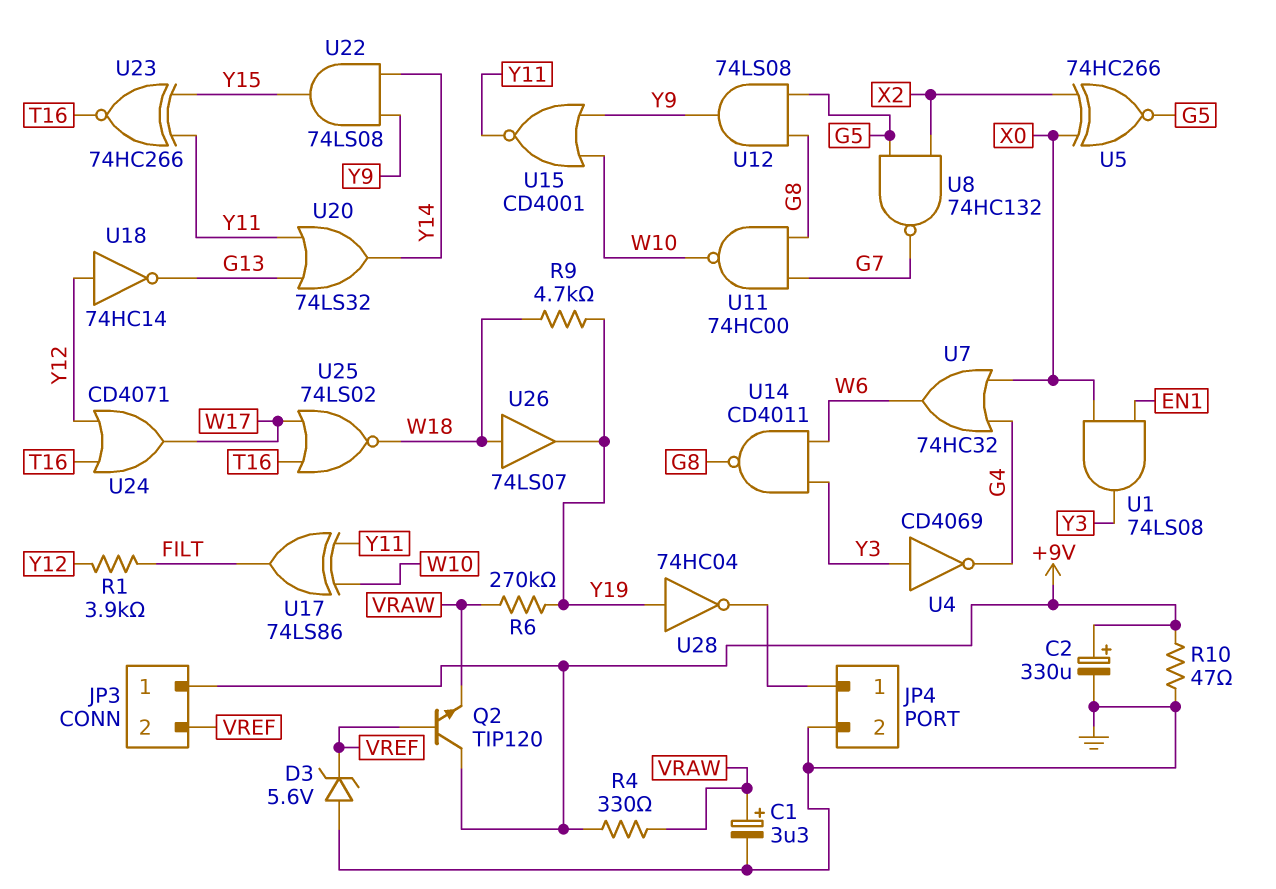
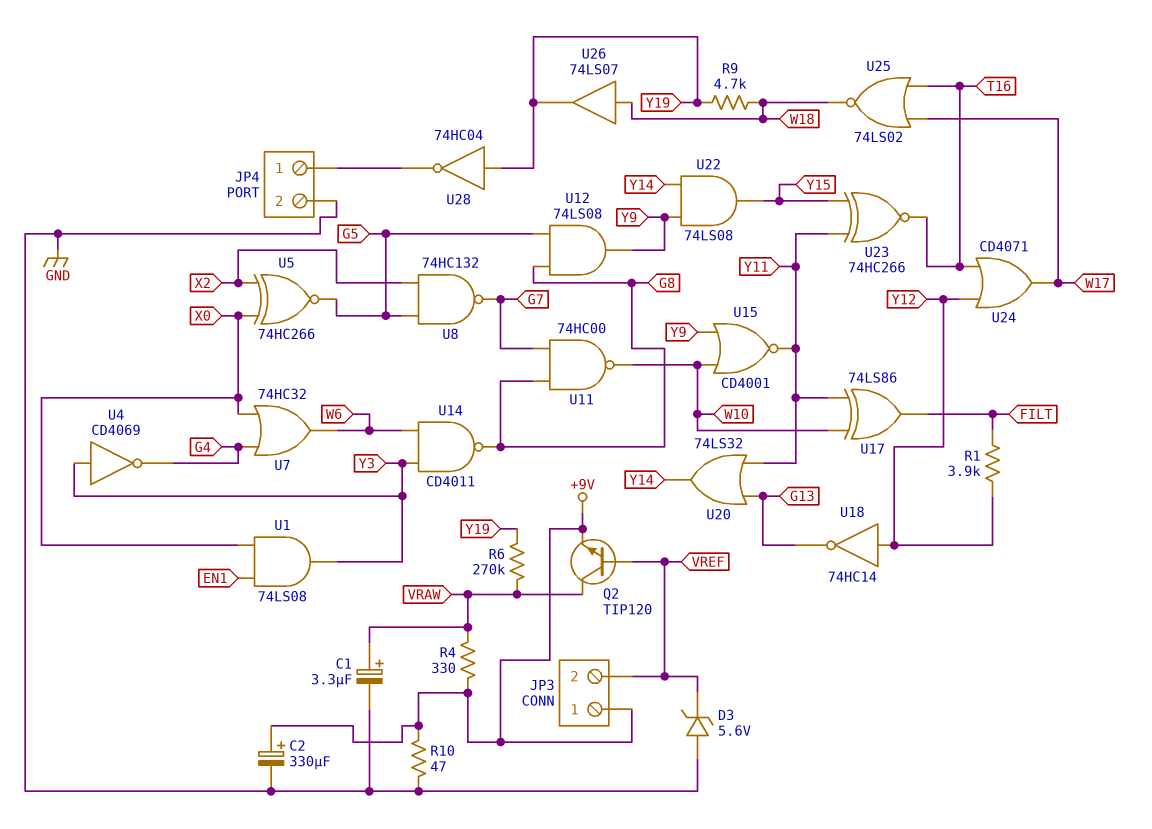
Q2: NPN TIP120 (B VREF, C +9V, E VRAW) -> NPN TIP120 (B VREF, C VRAW, E +9V)

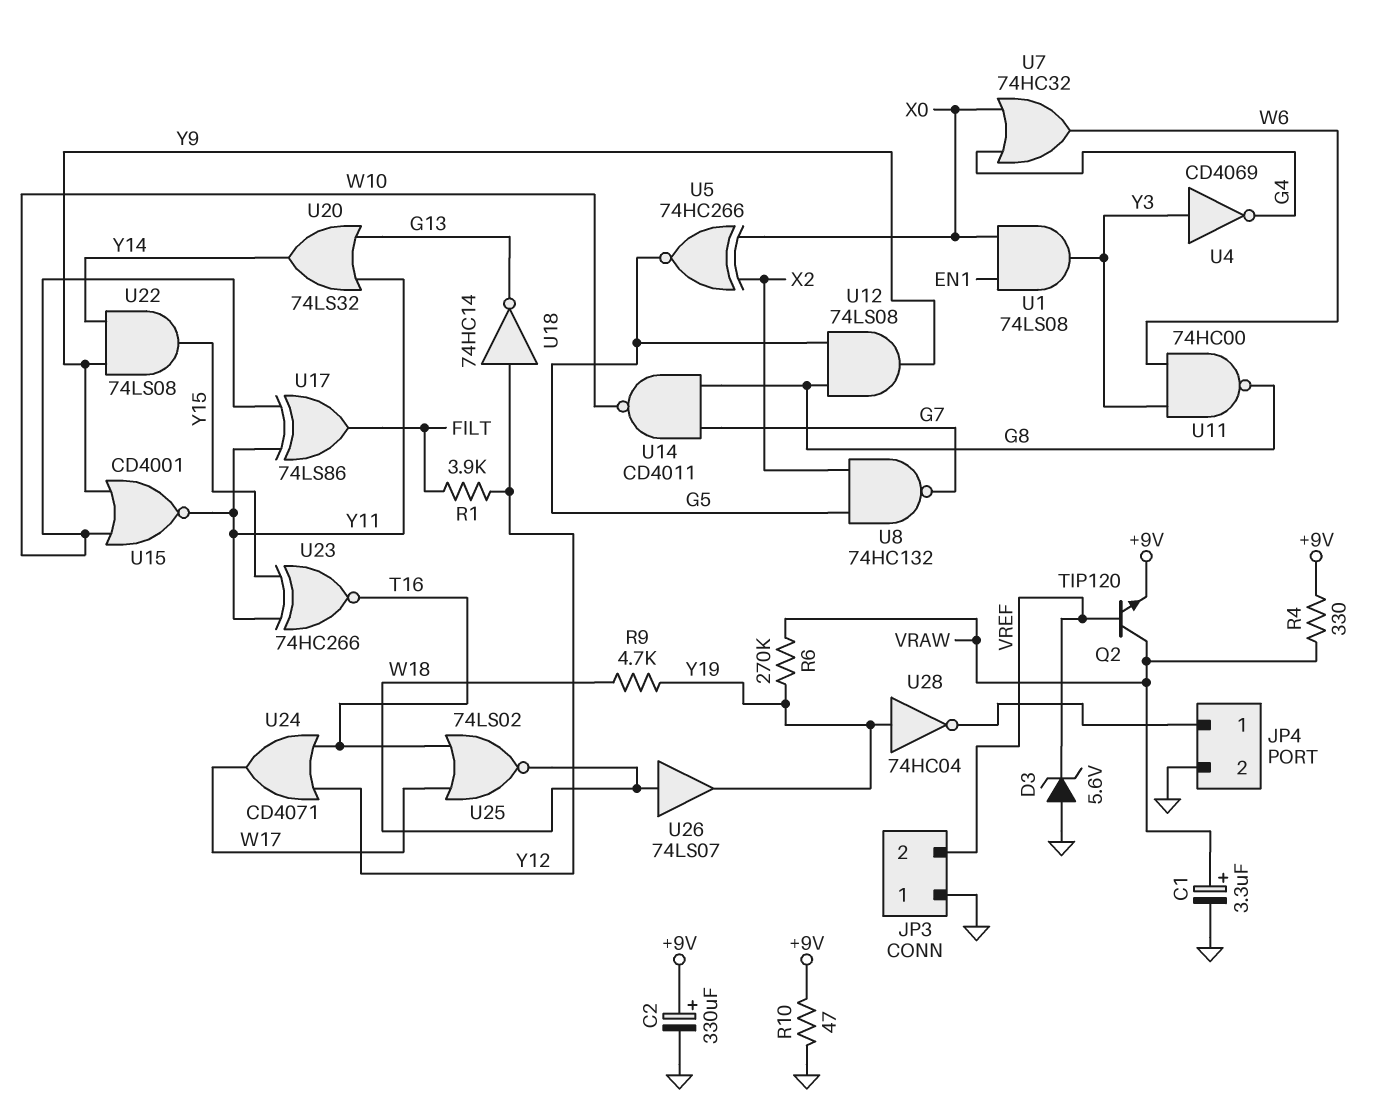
JP3 pin 1: +9V -> GND
U11: NAND 74HC00 (in G7, in G8, out W10) -> NAND 74HC00 (in W6, in Y3, out G8)
U14: NAND CD4011 (in W6, in Y3, out G8) -> NAND CD4011 (in G7, in G8, out W10)

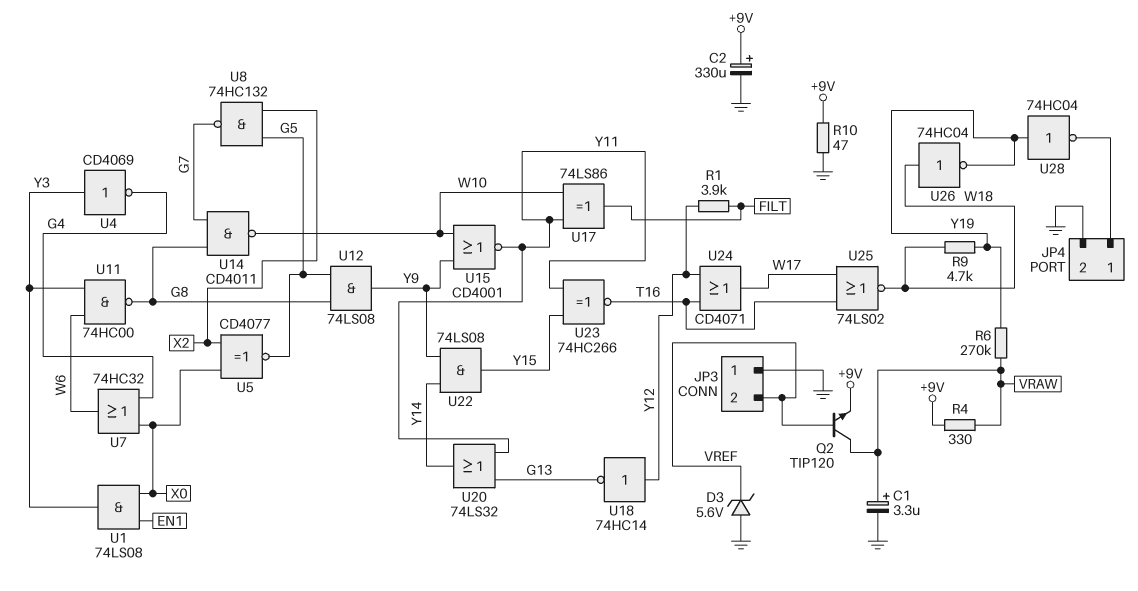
U5: XNOR 74HC266 (in X0, in X2, out G5) -> XNOR CD4077 (in X0, in X2, out G5)
U26: buffer 74LS07 (in W18, out Y19) -> NOT 74HC04 (in W18, out Y19)

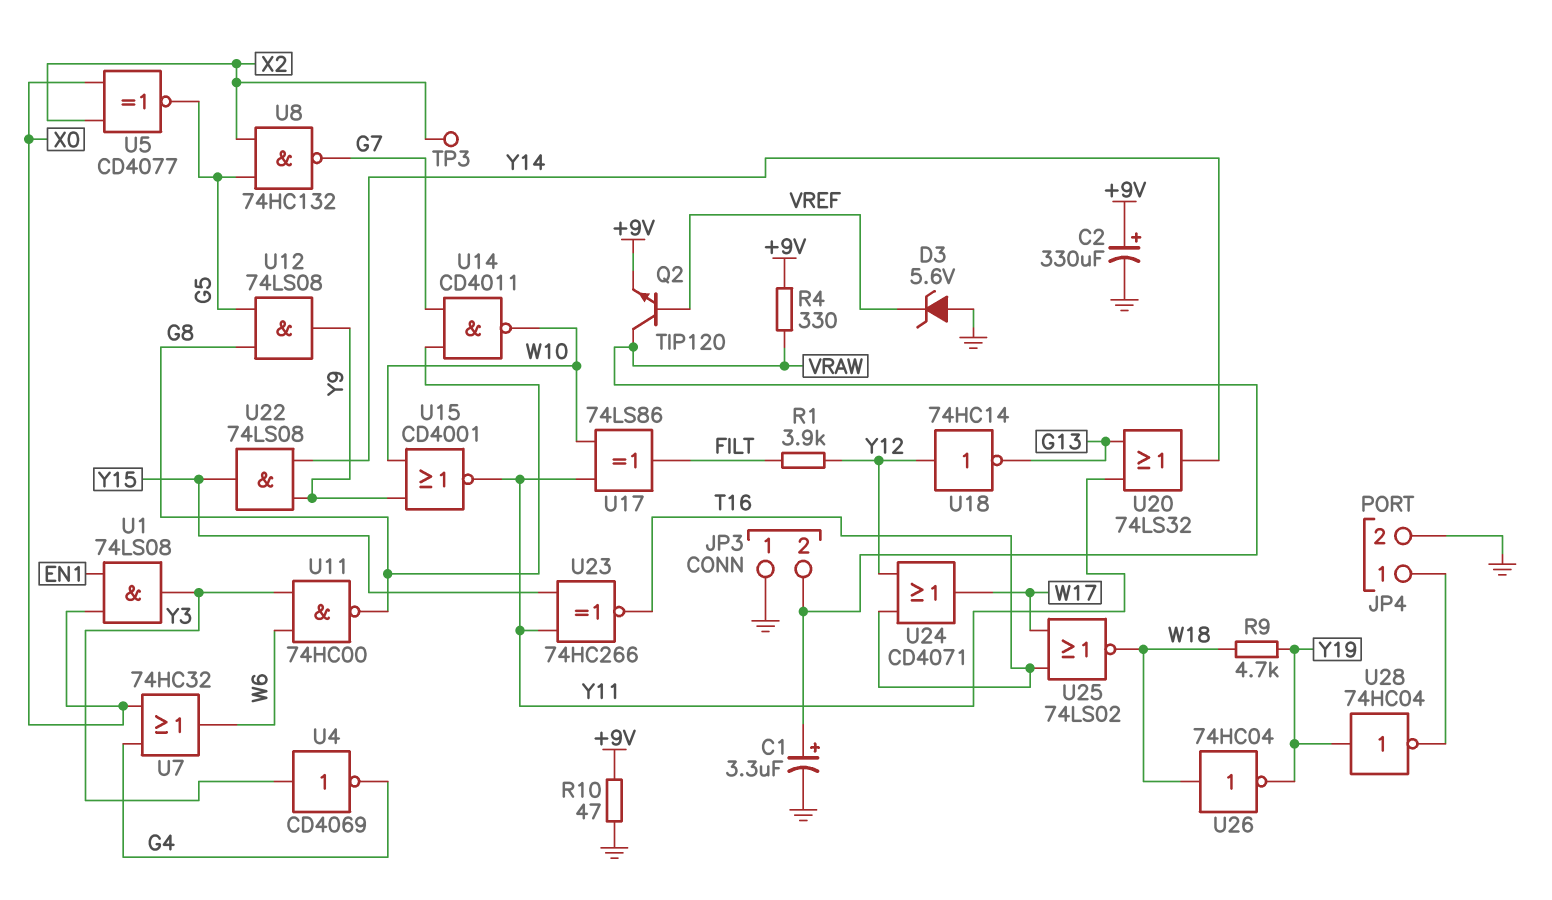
JP3 pin 2: VREF -> VRAW
R6: 270k (VRAW, Y19) -> none
TP3: none -> test point (X2)

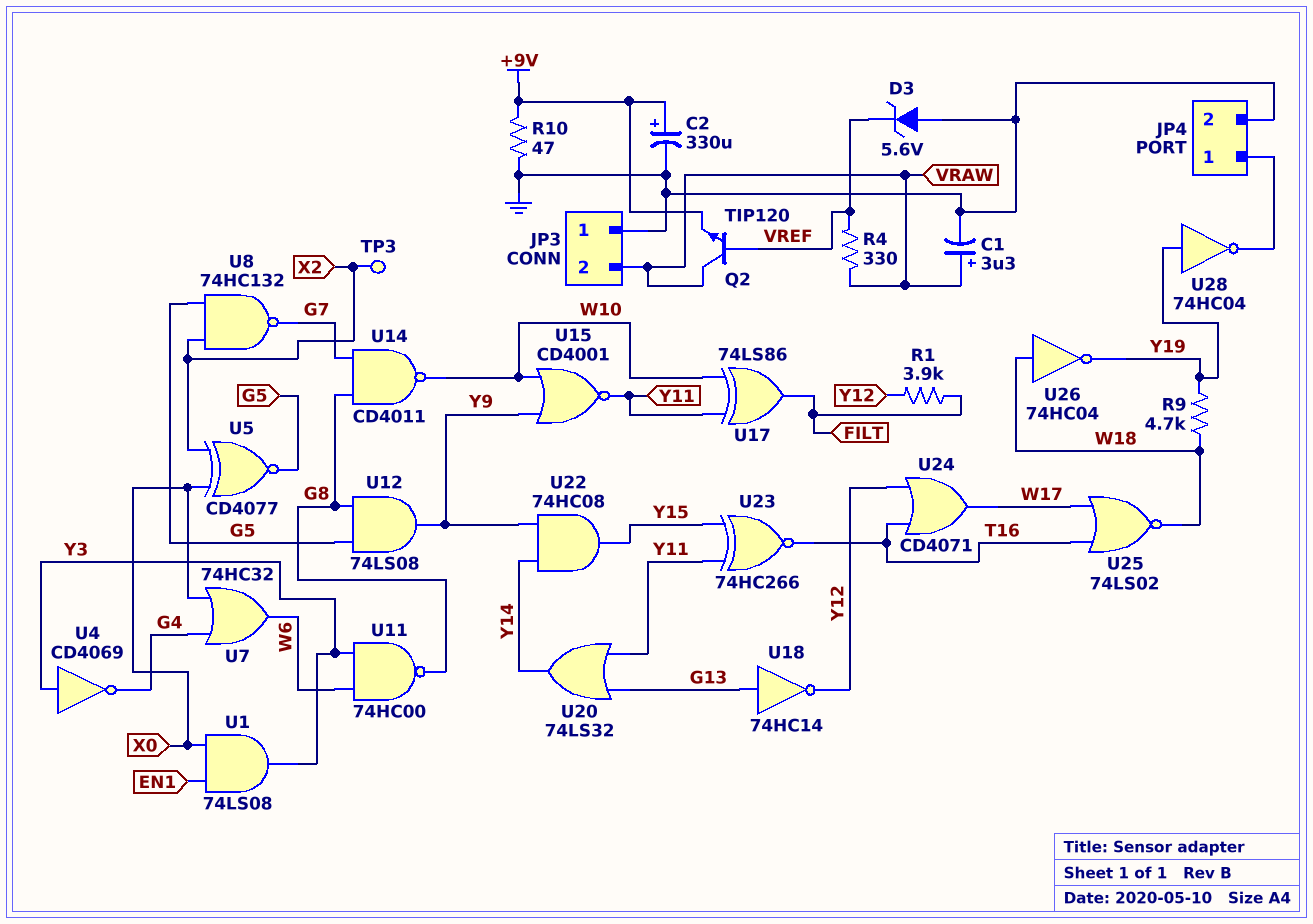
R4: 330 (+9V, VRAW) -> 330 (VRAW, VREF)
U18: NOT 74HC14 (in Y12, out G13) -> NOT 74HC14 (in G13, out Y12)
U22: AND 74LS08 (in Y9, in Y14, out Y15) -> AND 74HC08 (in Y9, in Y14, out Y15)

